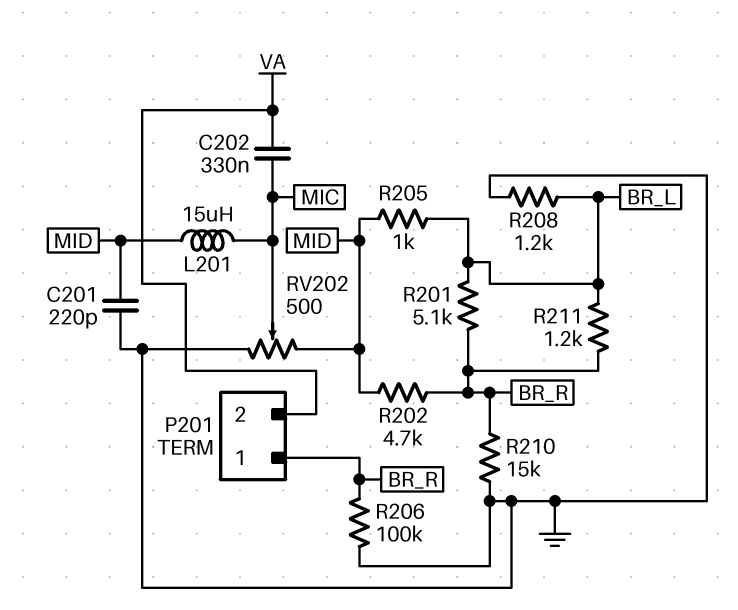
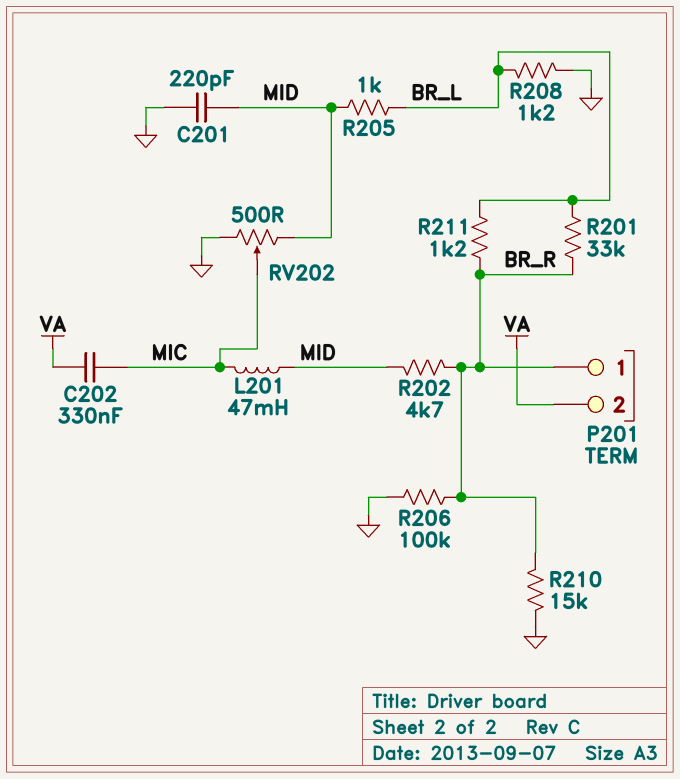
L201: 15uH (MIC, MID) -> 47mH (MIC, MID)
R201: 5.1k (BR_L, BR_R) -> 33k (BR_L, BR_R)

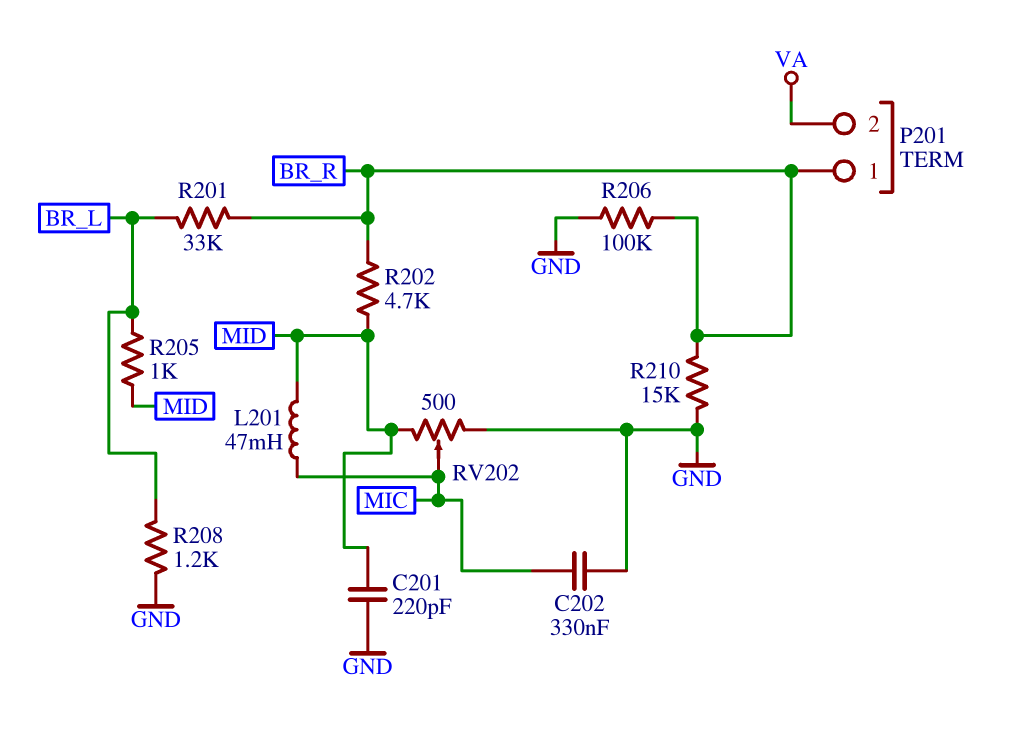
C202: 330nF (MIC, VA) -> 330nF (GND, MIC)
R211: 1.2k (BR_L, BR_R) -> none

